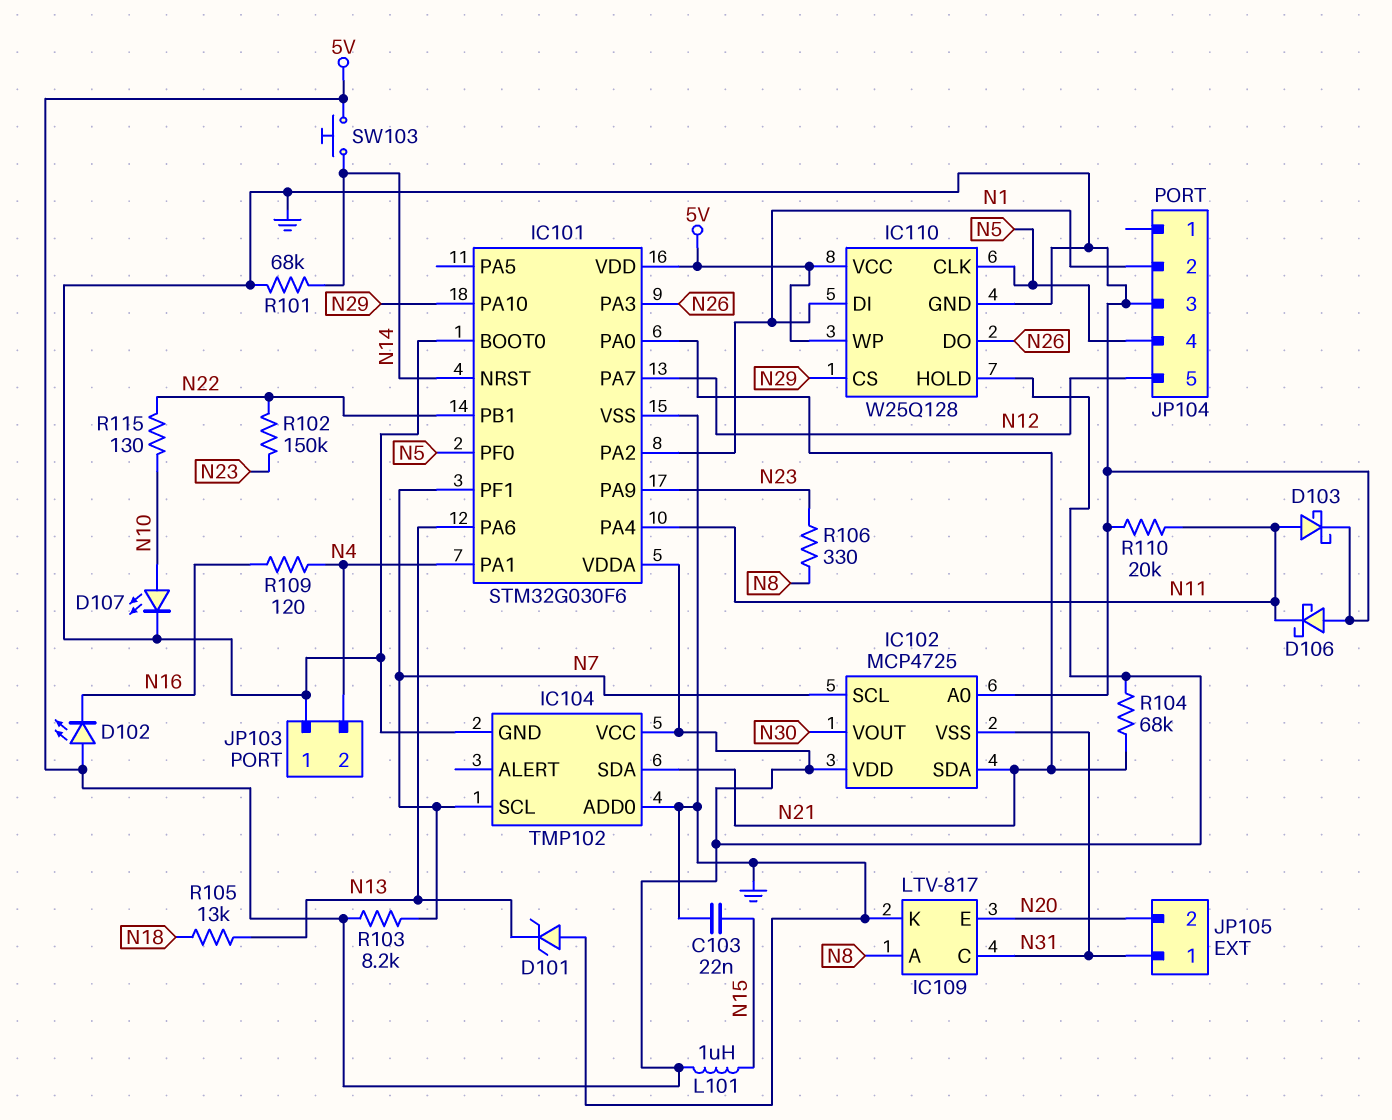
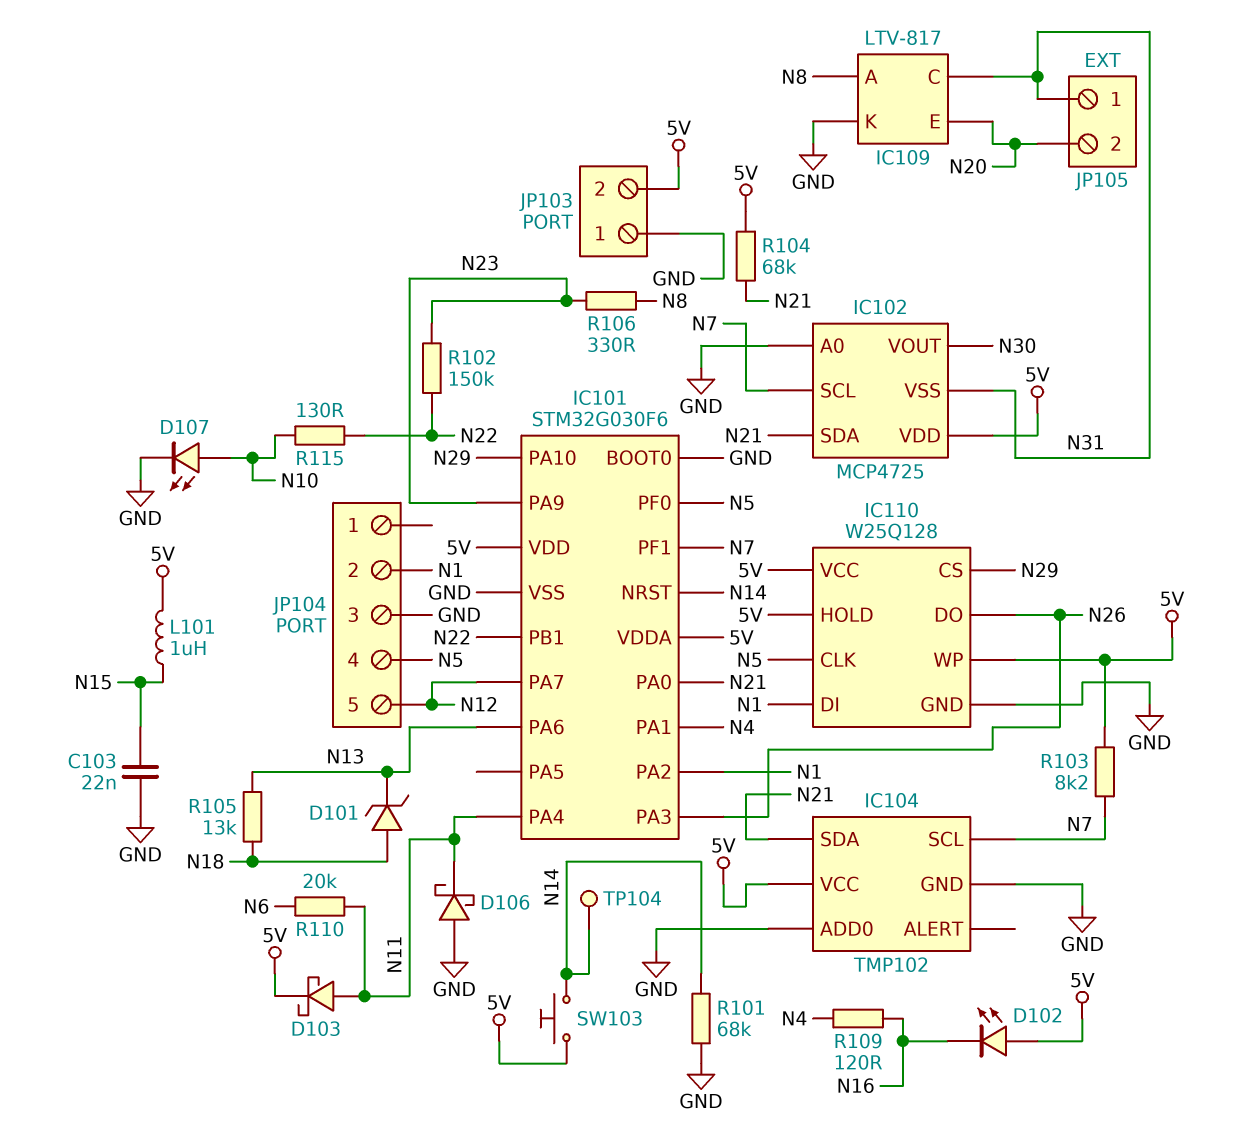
D101: zener (A GND, K N13) -> zener (A N18, K N13)
D103: schottky (A N11, K GND) -> schottky (A N11, K 5V)
JP103 pin 2: N4 -> 5V
R110: 20k (GND, N11) -> 20k (N6, N11)
TP104: none -> test point (N14)

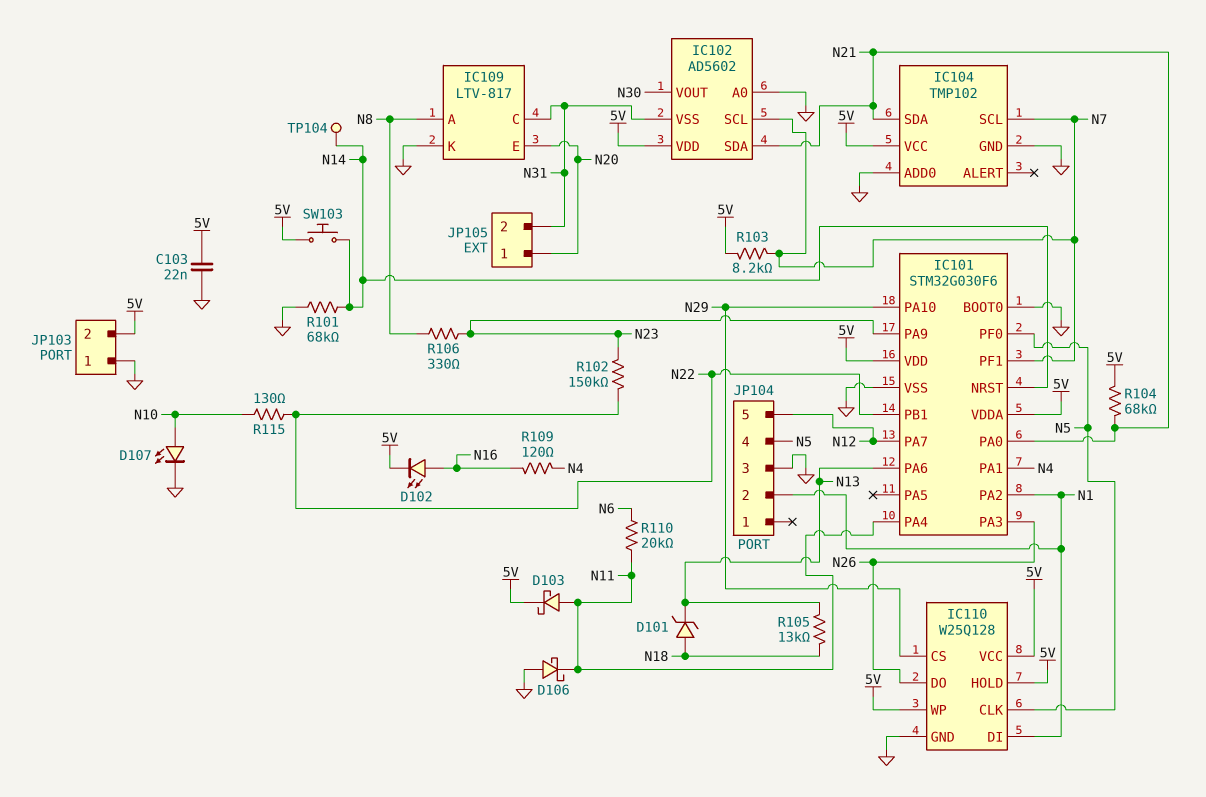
C103: 22nF (GND, N15) -> 22nF (5V, GND)
D102: LED (A 5V, K N16) -> LED (A N16, K 5V)
IC102: MCP4725 -> AD5602
JP105 pin 1: N31 -> N20
JP105 pin 2: N20 -> N31
L101: 1uH (5V, N15) -> none

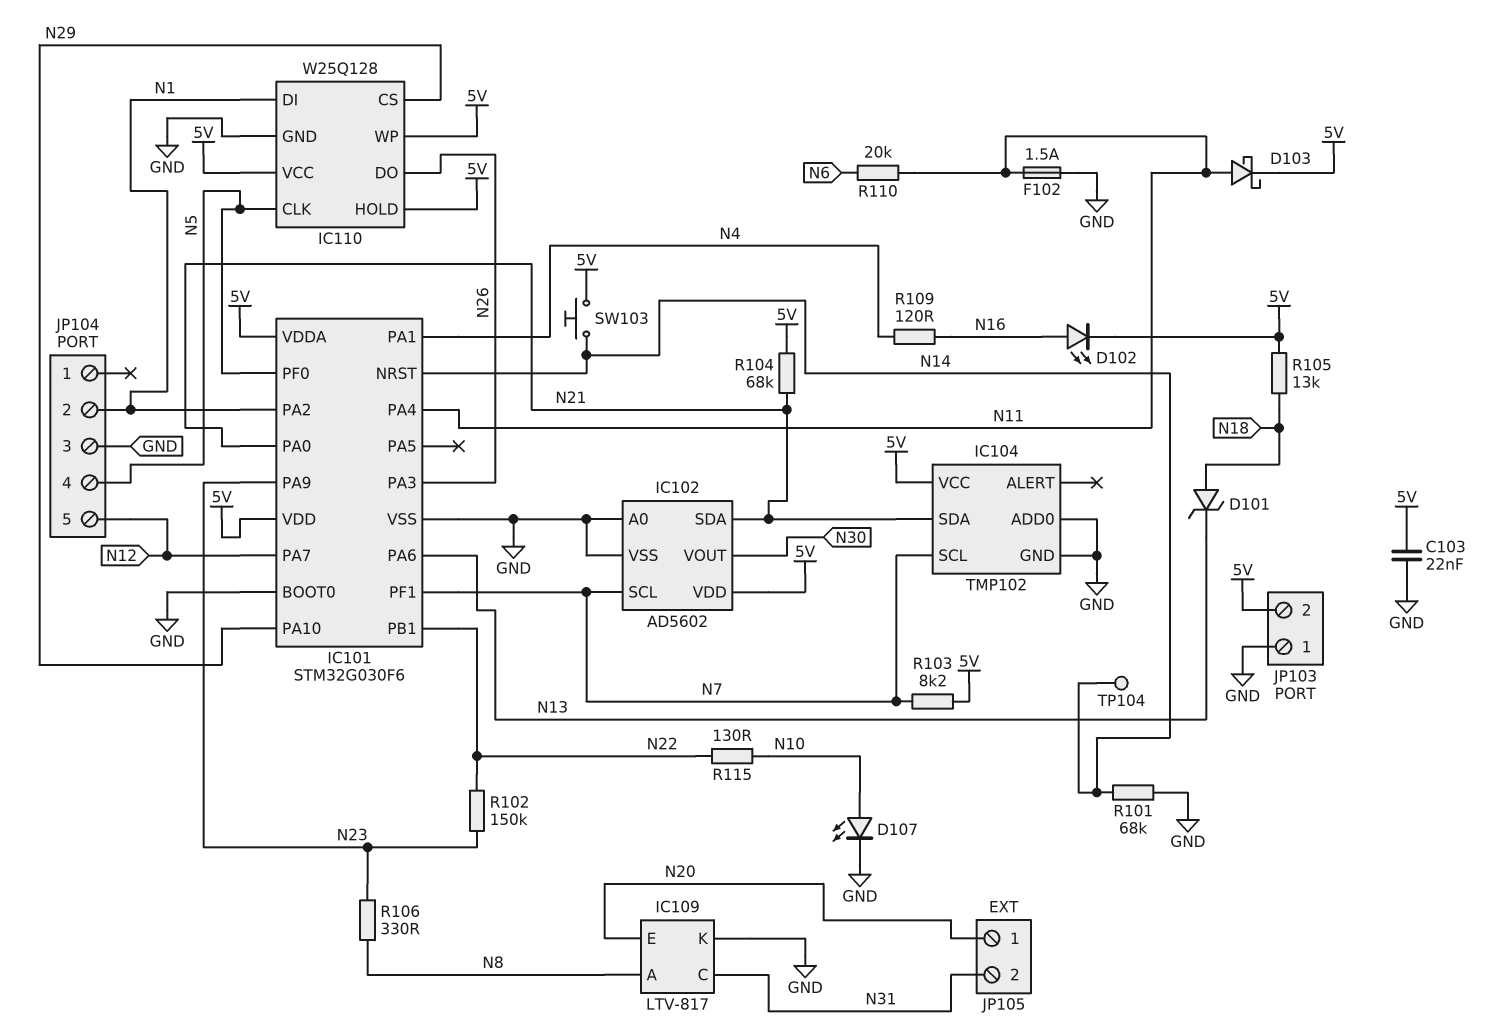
D106: schottky (A GND, K N11) -> none
F102: none -> 1.5A (GND, N11)
IC102 pin VSS: N31 -> GND
R105: 13k (N13, N18) -> 13k (5V, N18)

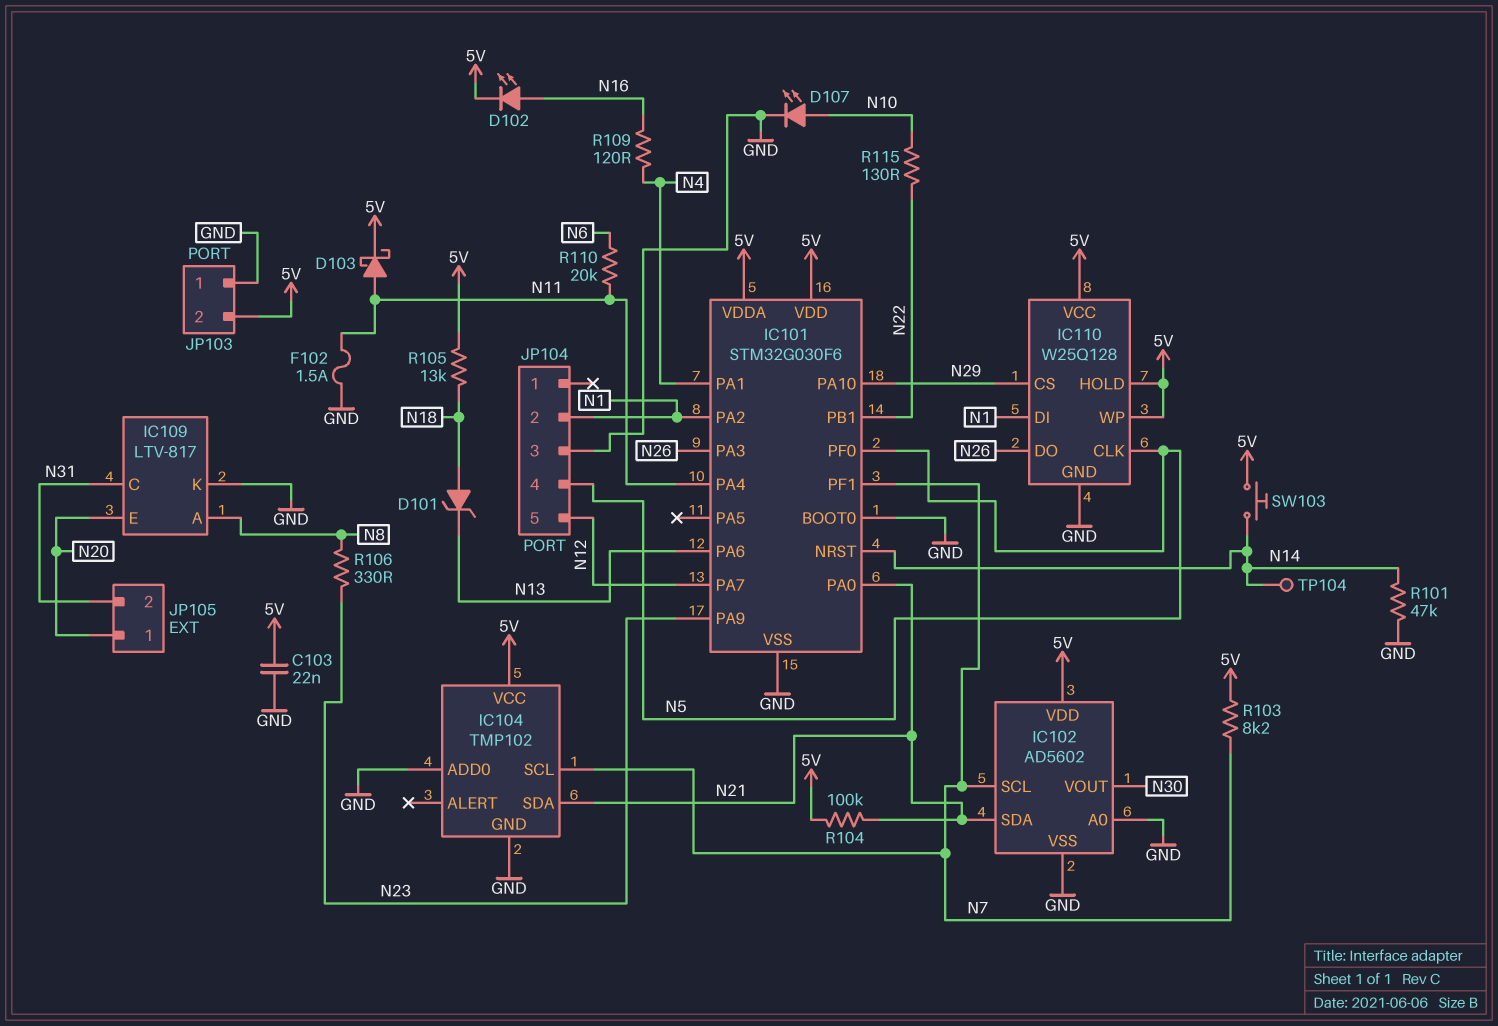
R101: 68k (GND, N14) -> 47k (GND, N14)
R102: 150k (N22, N23) -> none
R104: 68k (5V, N21) -> 100k (5V, N21)

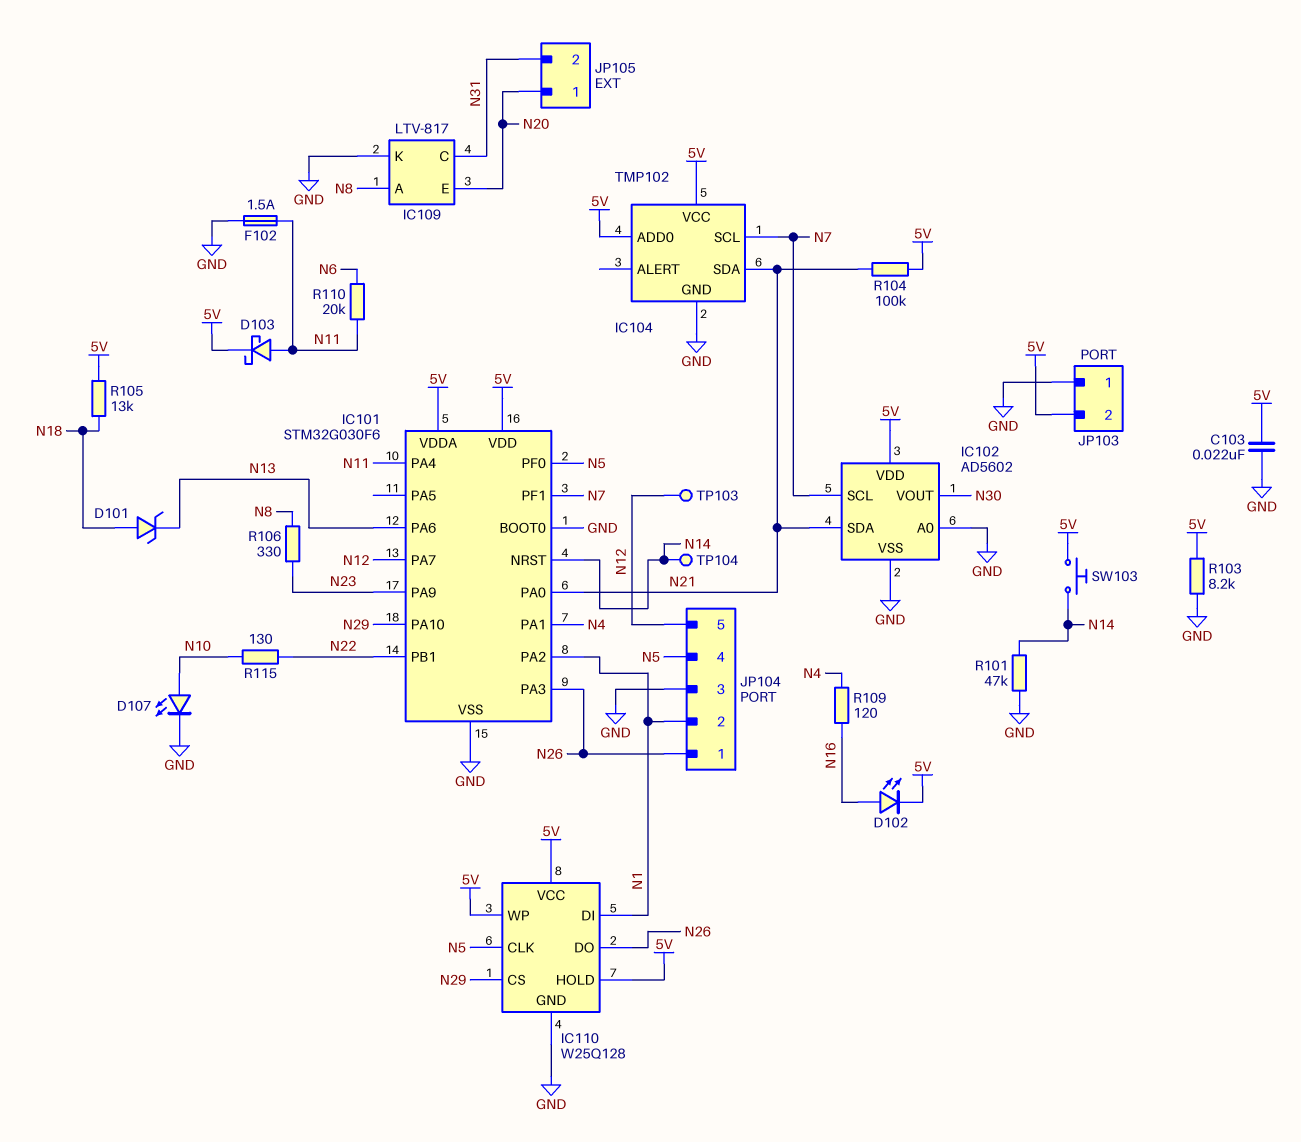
IC104 pin ADD0: GND -> 5V
JP104 pin 1: none -> N26
R103: 8.2k (5V, N7) -> 8.2k (5V, GND)
TP103: none -> test point (N12)

